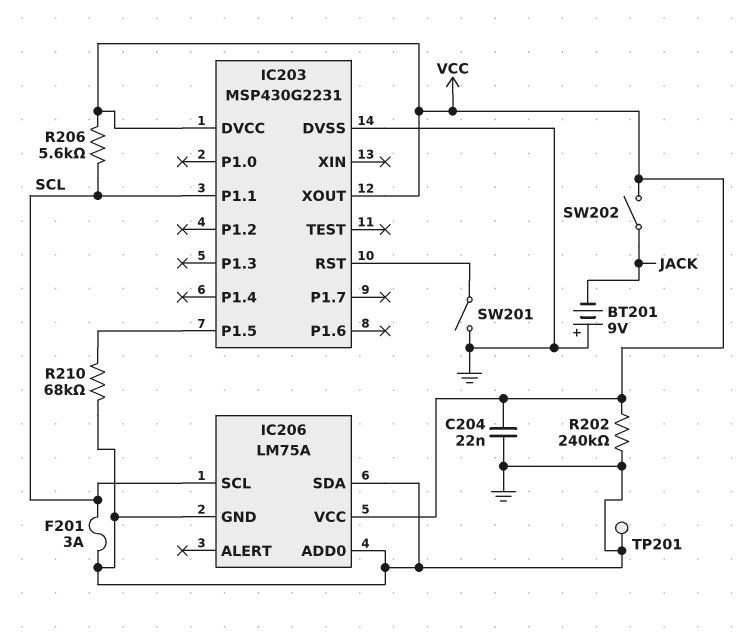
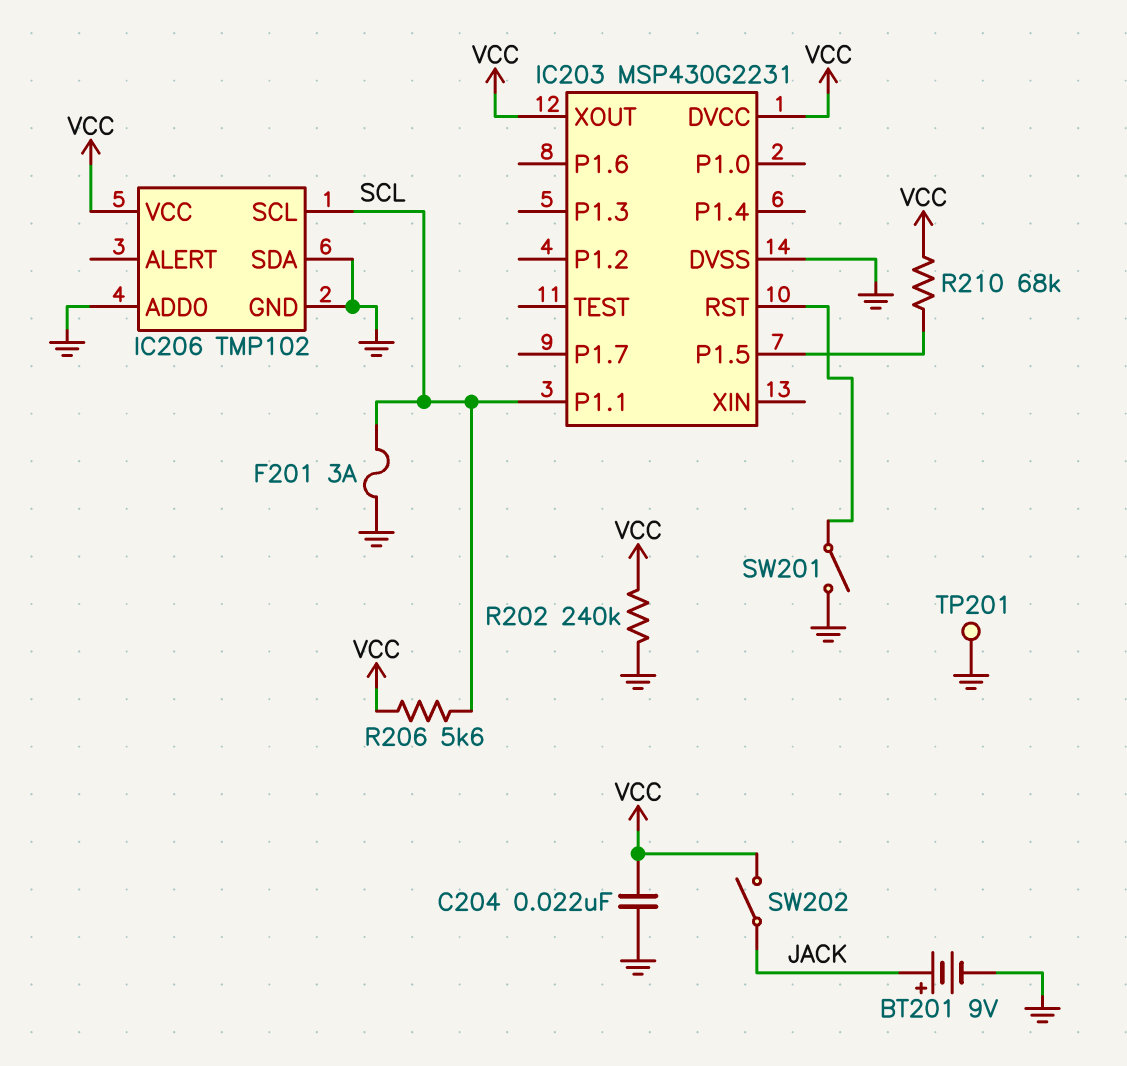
BT201: 9V (plus GND, minus JACK) -> 9V (plus JACK, minus GND)
IC206: LM75A -> TMP102
R210: 68k (GND, IC203/P1.5) -> 68k (IC203/P1.5, VCC)

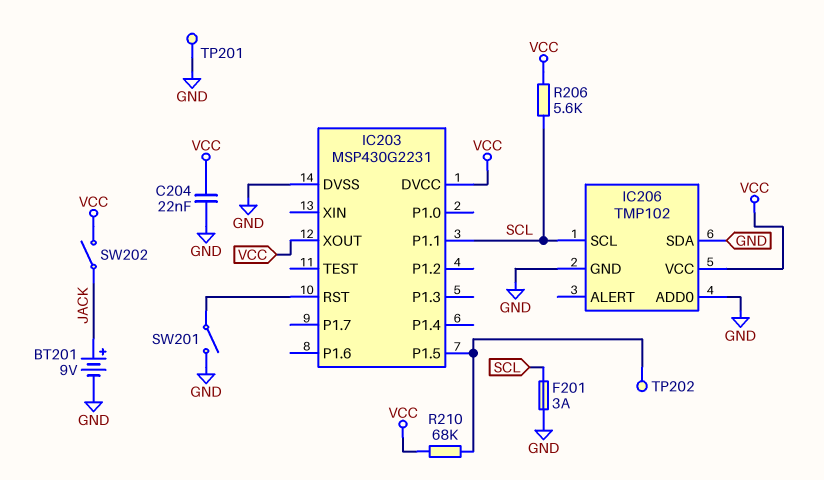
R202: 240k (GND, VCC) -> none
TP202: none -> test point (IC203/P1.5)

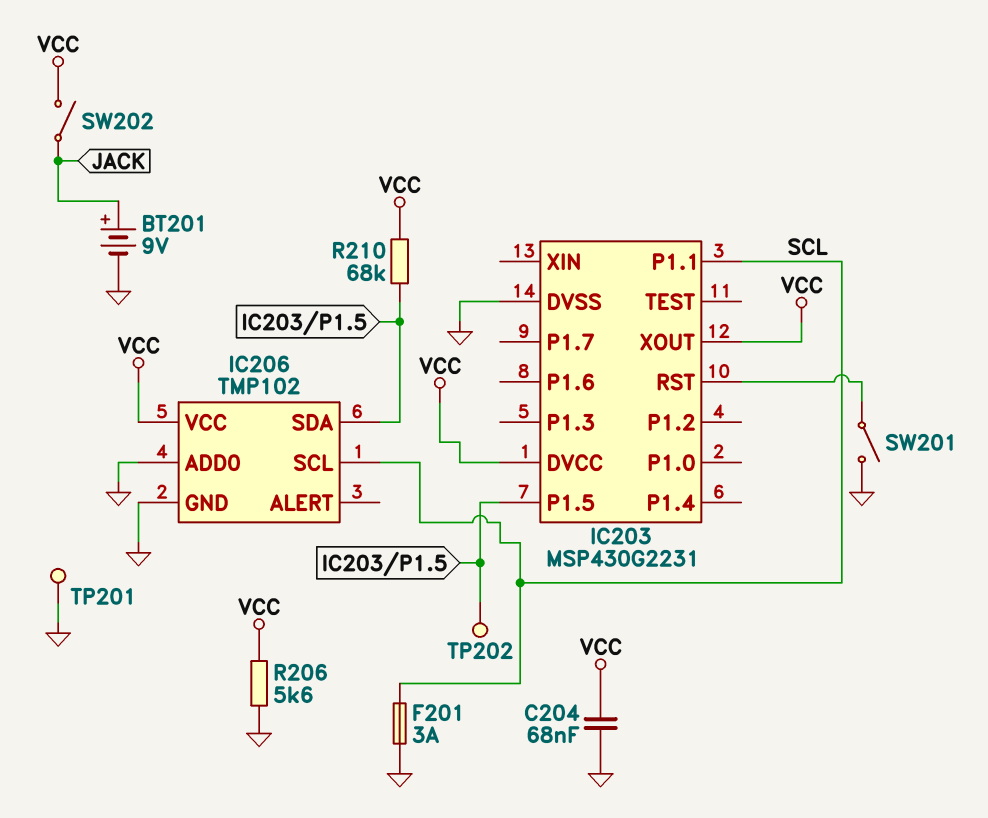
C204: 22nF (GND, VCC) -> 68nF (GND, VCC)
IC206 pin SDA: GND -> IC203/P1.5
R206: 5.6k (SCL, VCC) -> 5.6k (GND, VCC)

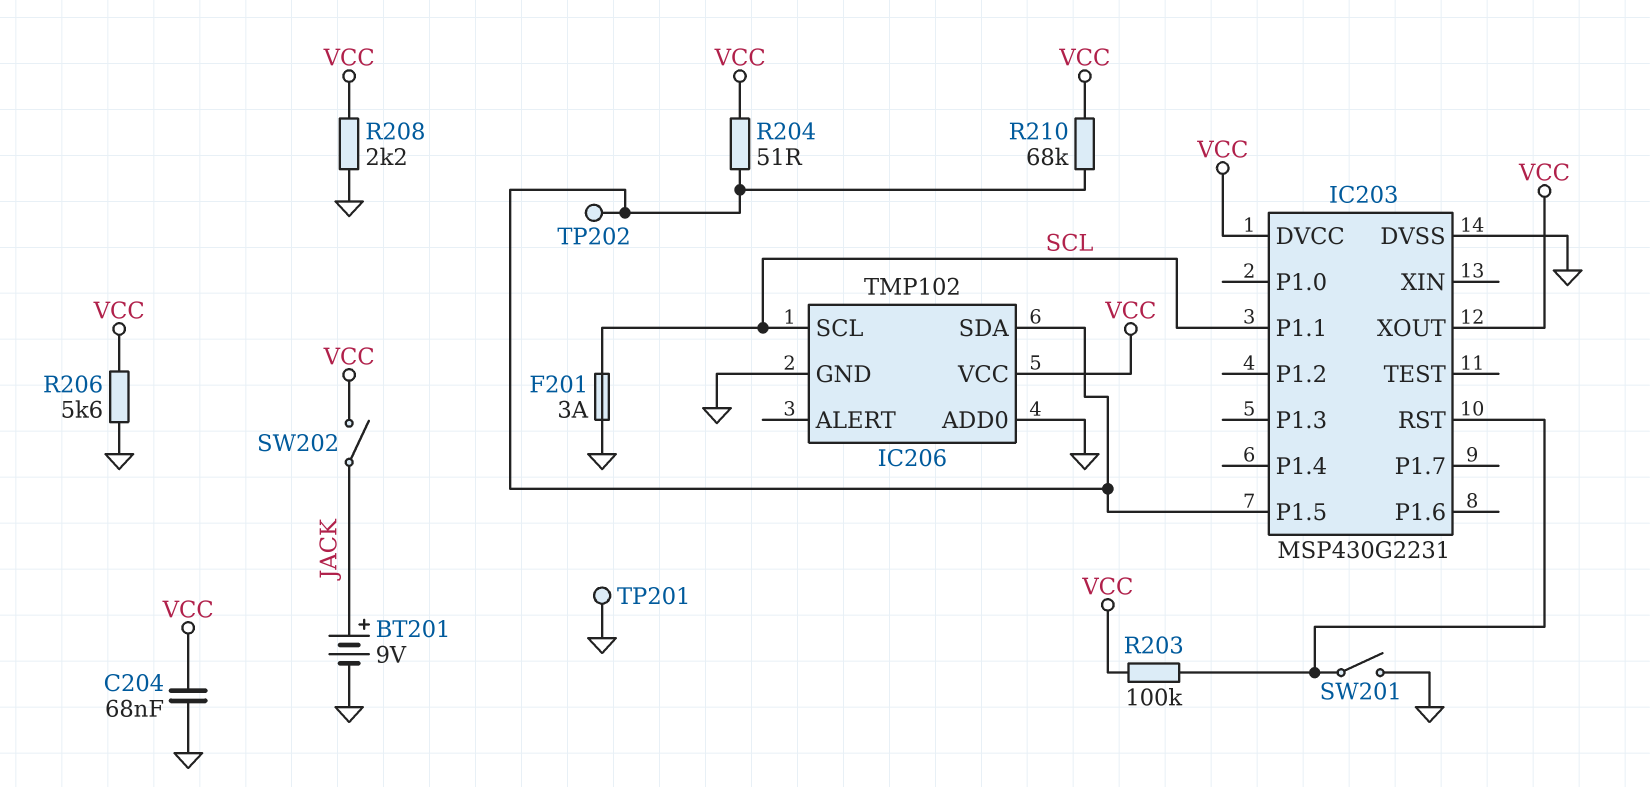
R203: none -> 100k (IC203/RST, VCC)
R204: none -> 51 (IC203/P1.5, VCC)
R208: none -> 2.2k (GND, VCC)

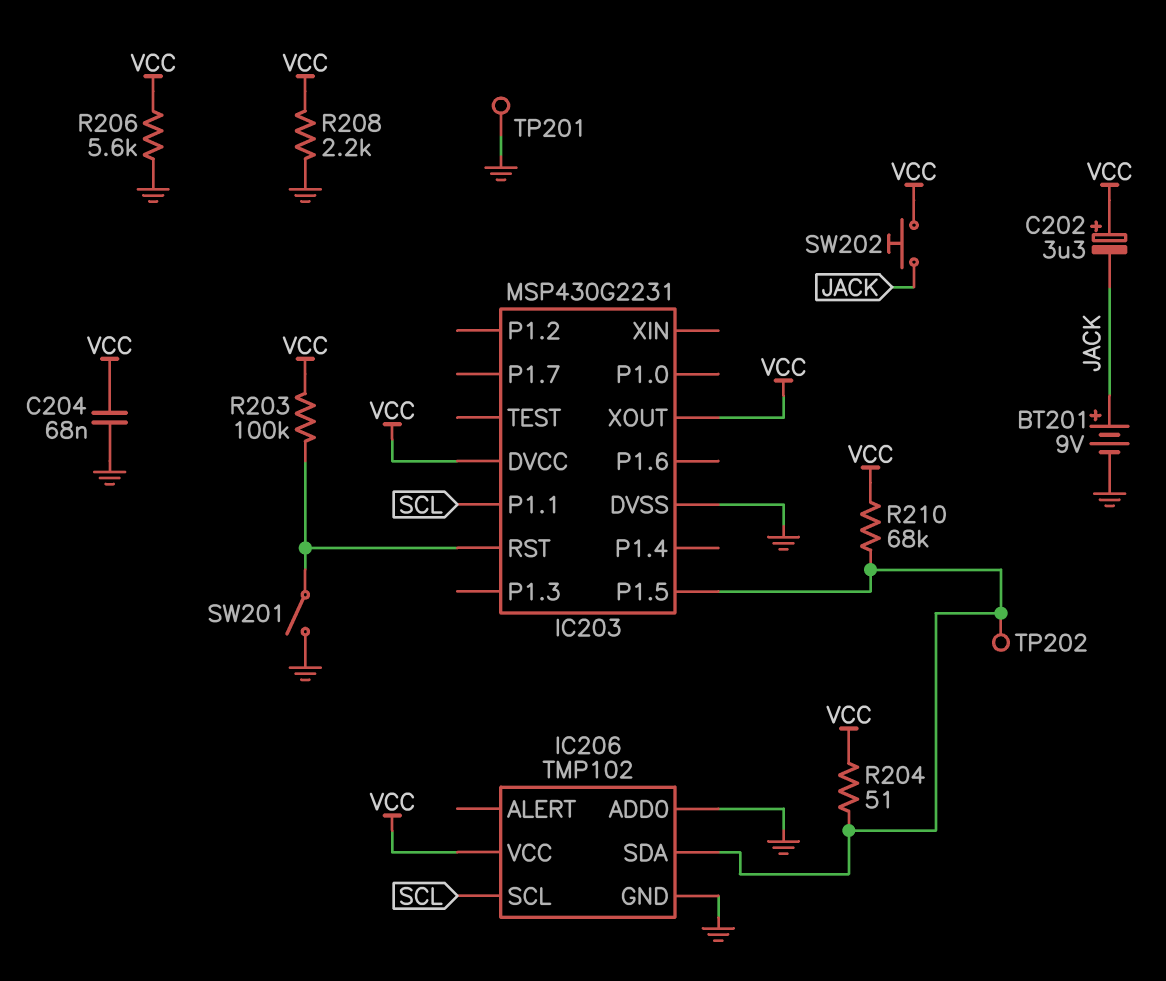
C202: none -> 3.3uF (plus VCC, minus JACK)
F201: 3A (GND, SCL) -> none
SW202: switch (JACK, VCC) -> button (JACK, VCC)

